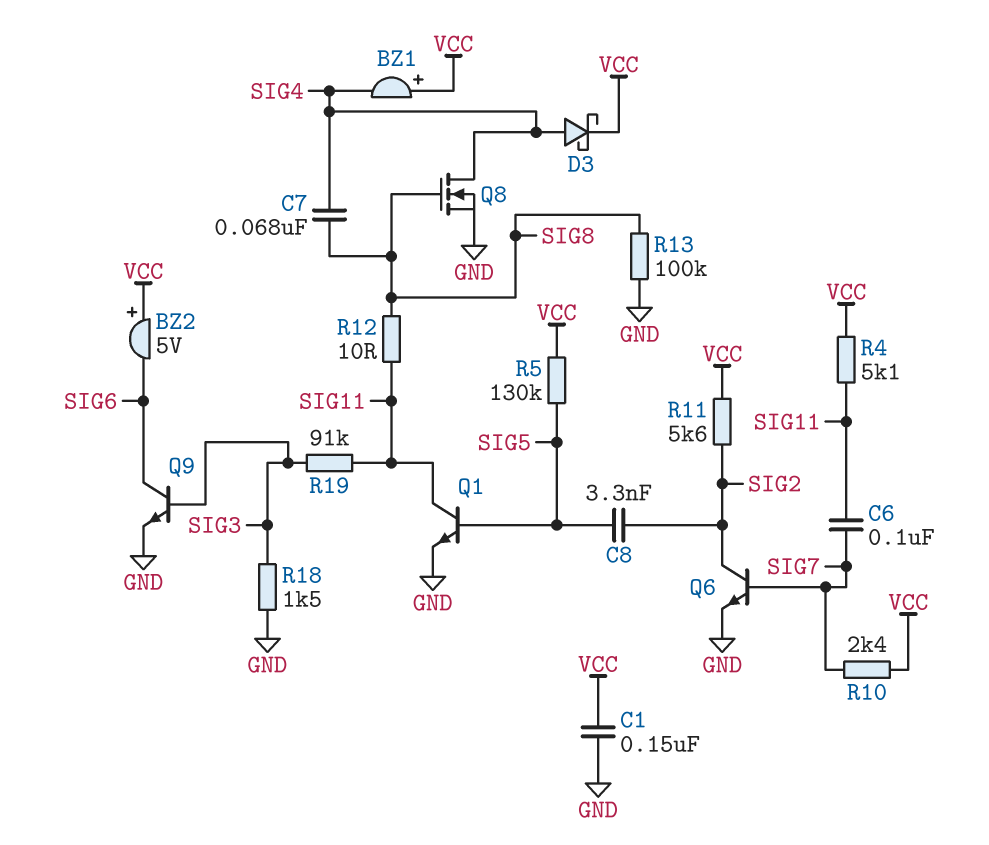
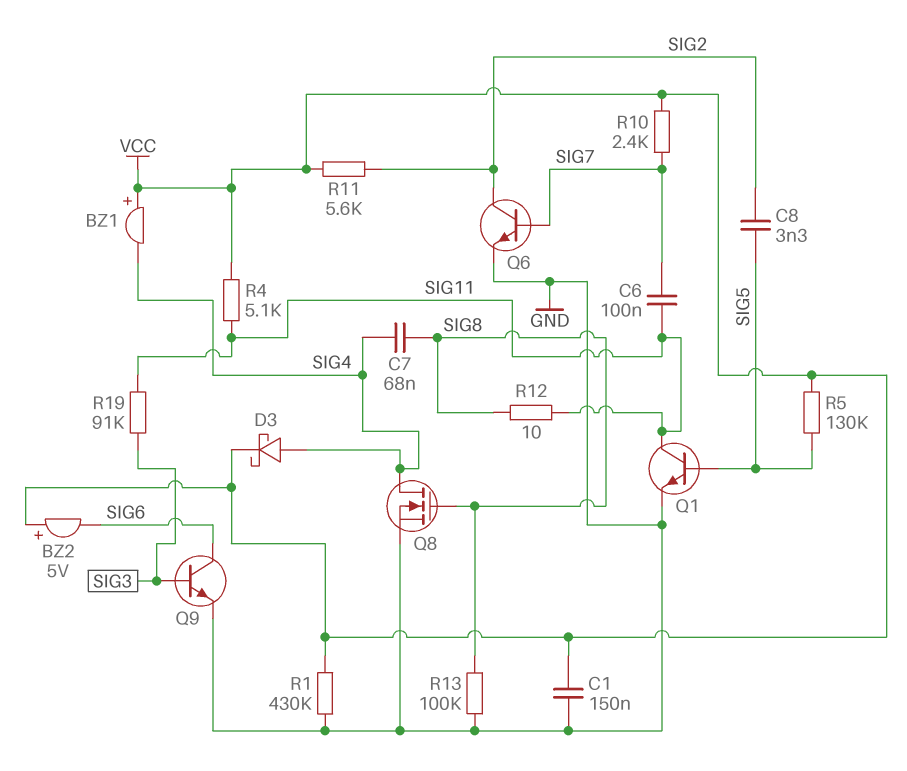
R1: none -> 430k (GND, VCC)
R18: 1.5k (GND, SIG3) -> none

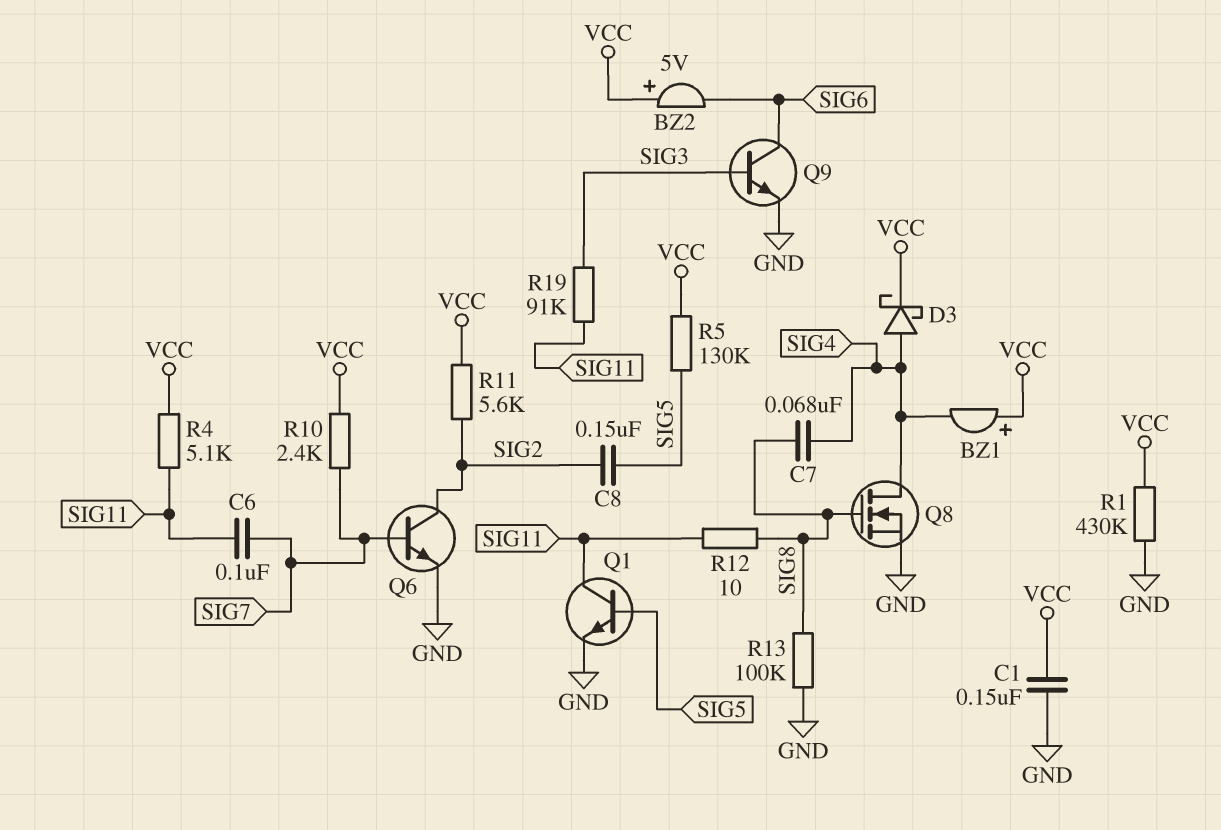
C8: 3.3nF (SIG2, SIG5) -> 150nF (SIG2, SIG5)

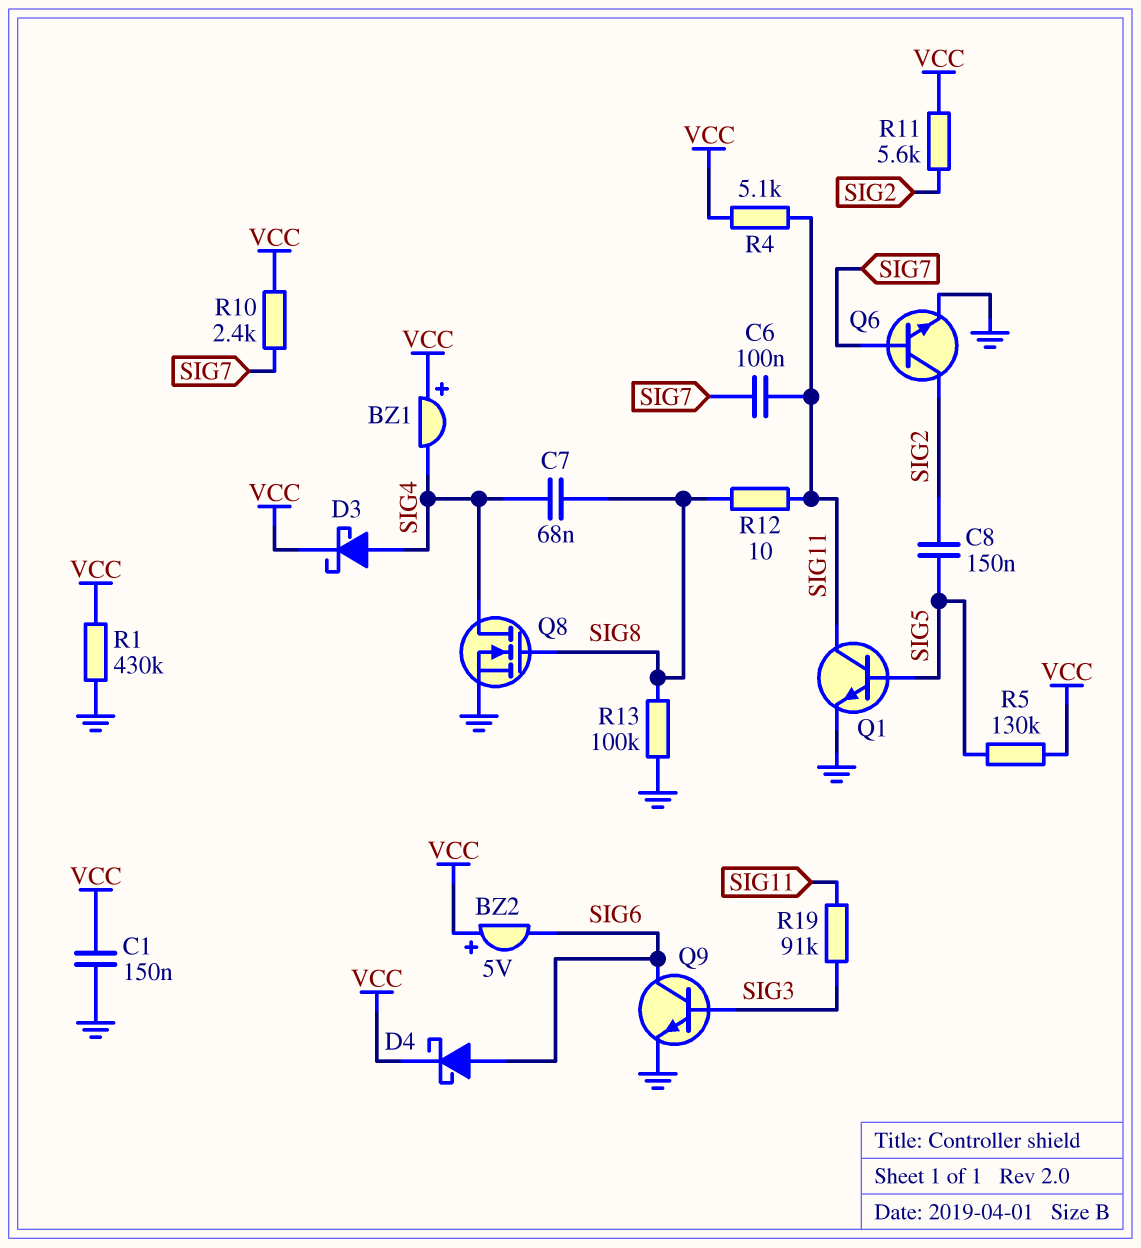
D4: none -> schottky (A SIG6, K VCC)

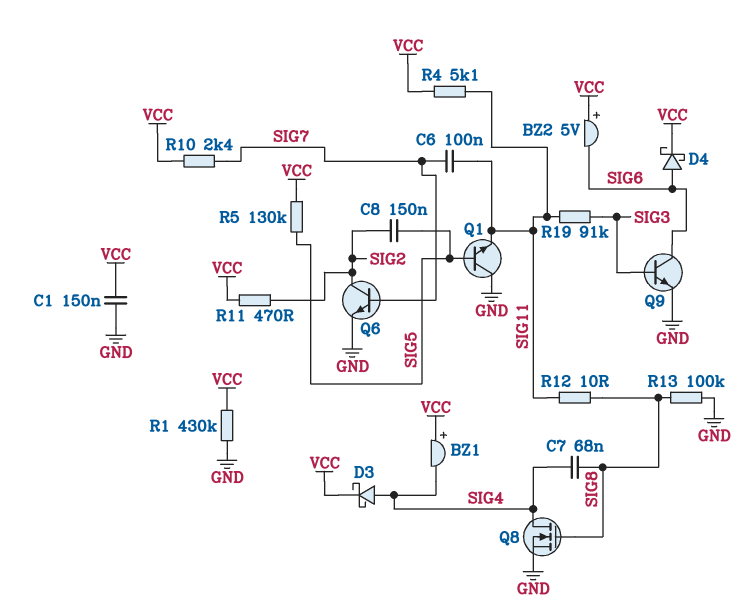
Q1: NPN (B SIG5, C SIG11, E GND) -> NPN (B SIG5, C GND, E SIG11)
R11: 5.6k (SIG2, VCC) -> 470 (SIG2, VCC)

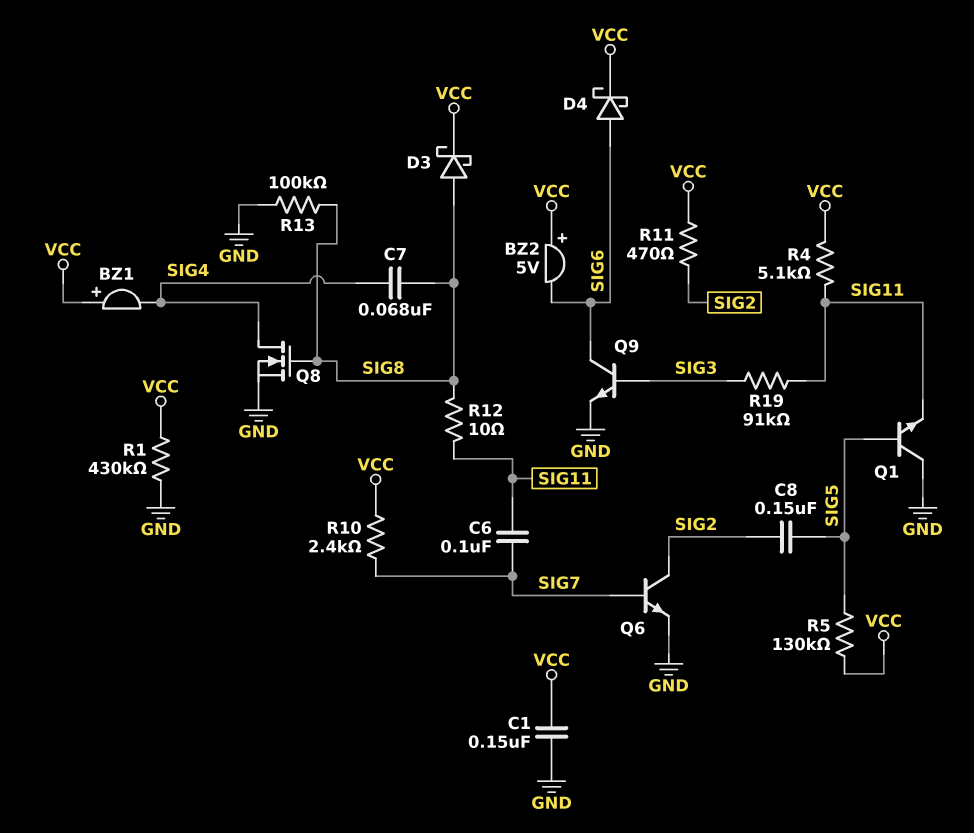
D3: schottky (A SIG4, K VCC) -> schottky (A SIG8, K VCC)

